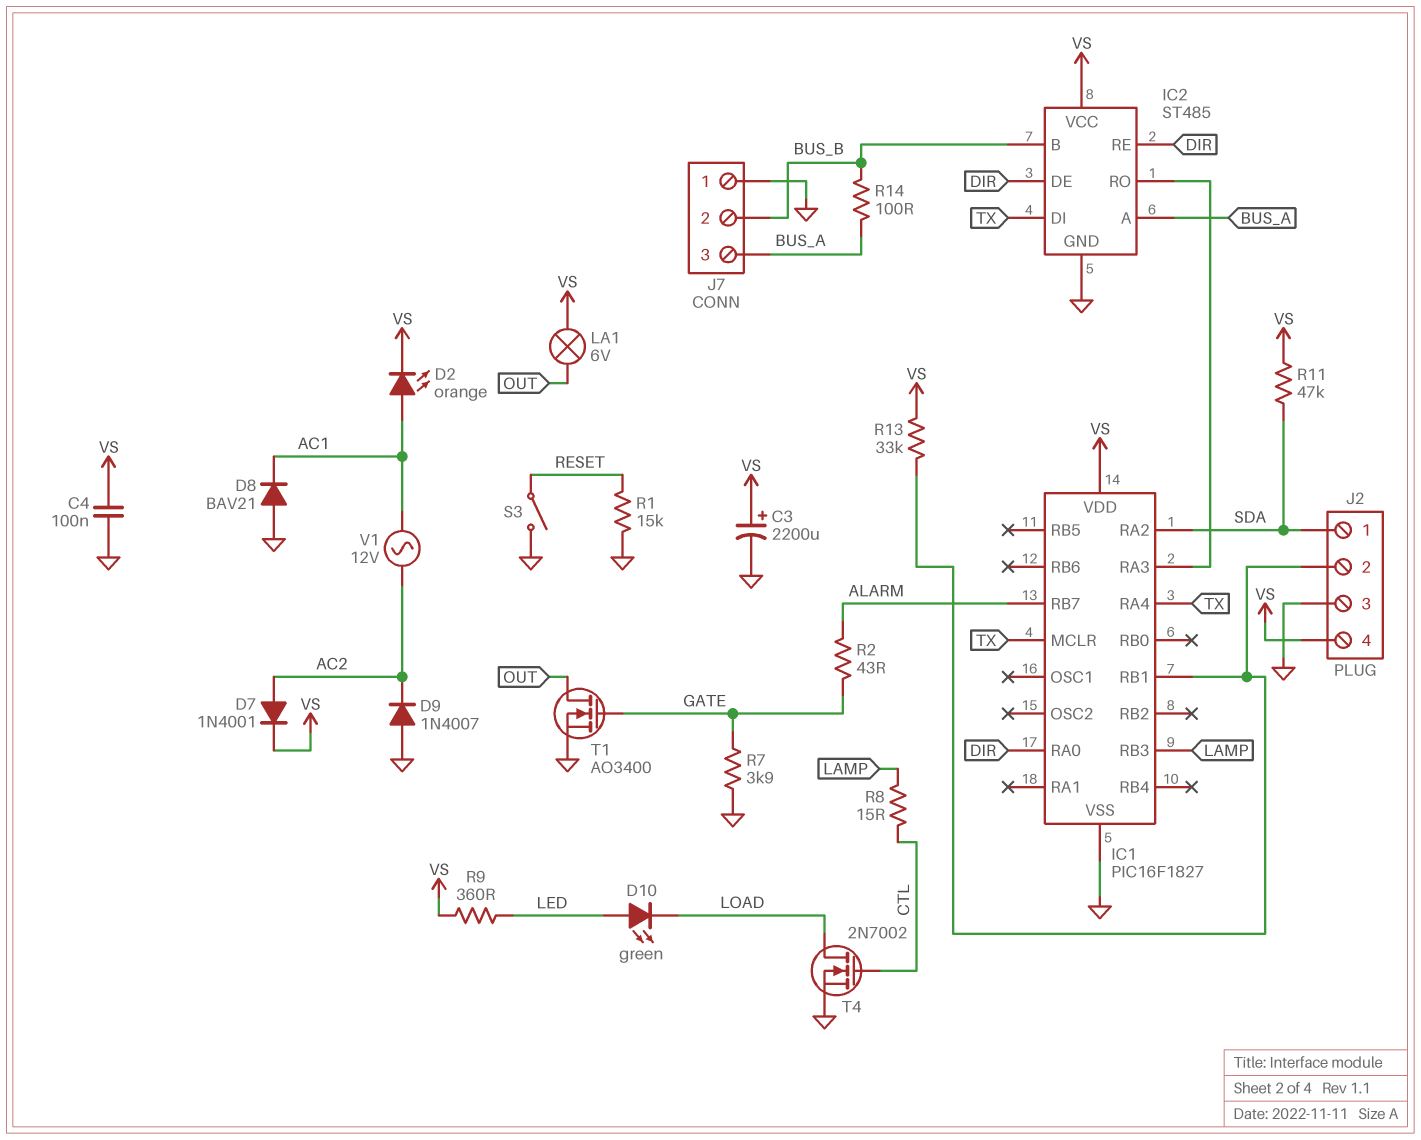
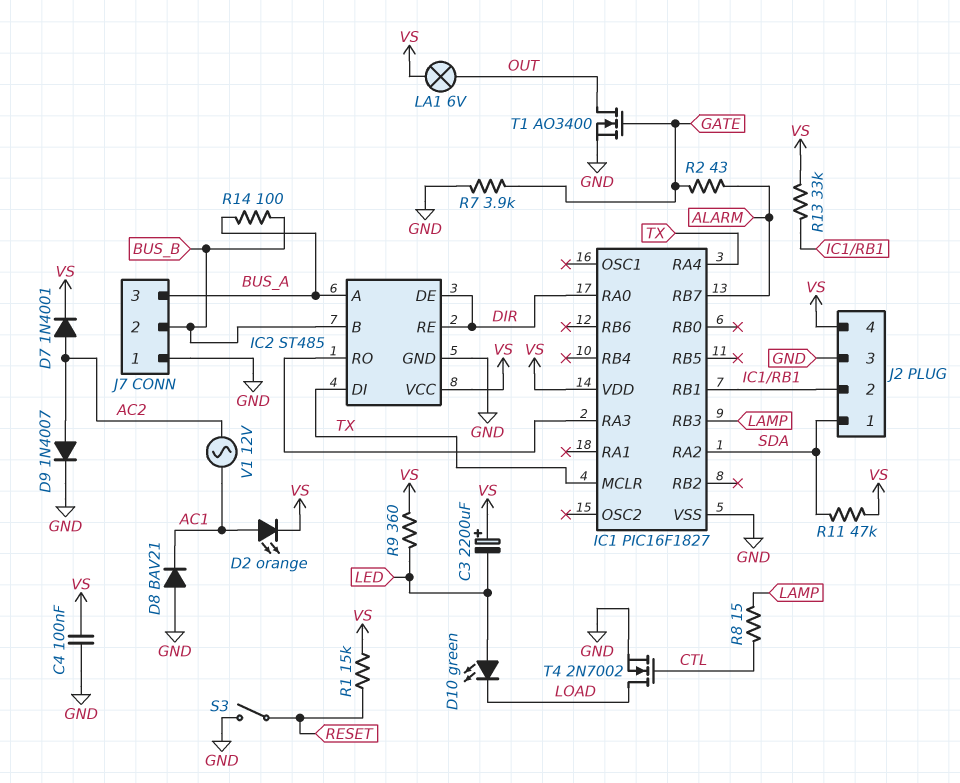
C3: 2200uF (plus VS, minus GND) -> 2200uF (plus VS, minus LED)
D9: diode 1N4007 (A GND, K AC2) -> diode 1N4007 (A AC2, K GND)
R1: 15k (GND, RESET) -> 15k (RESET, VS)

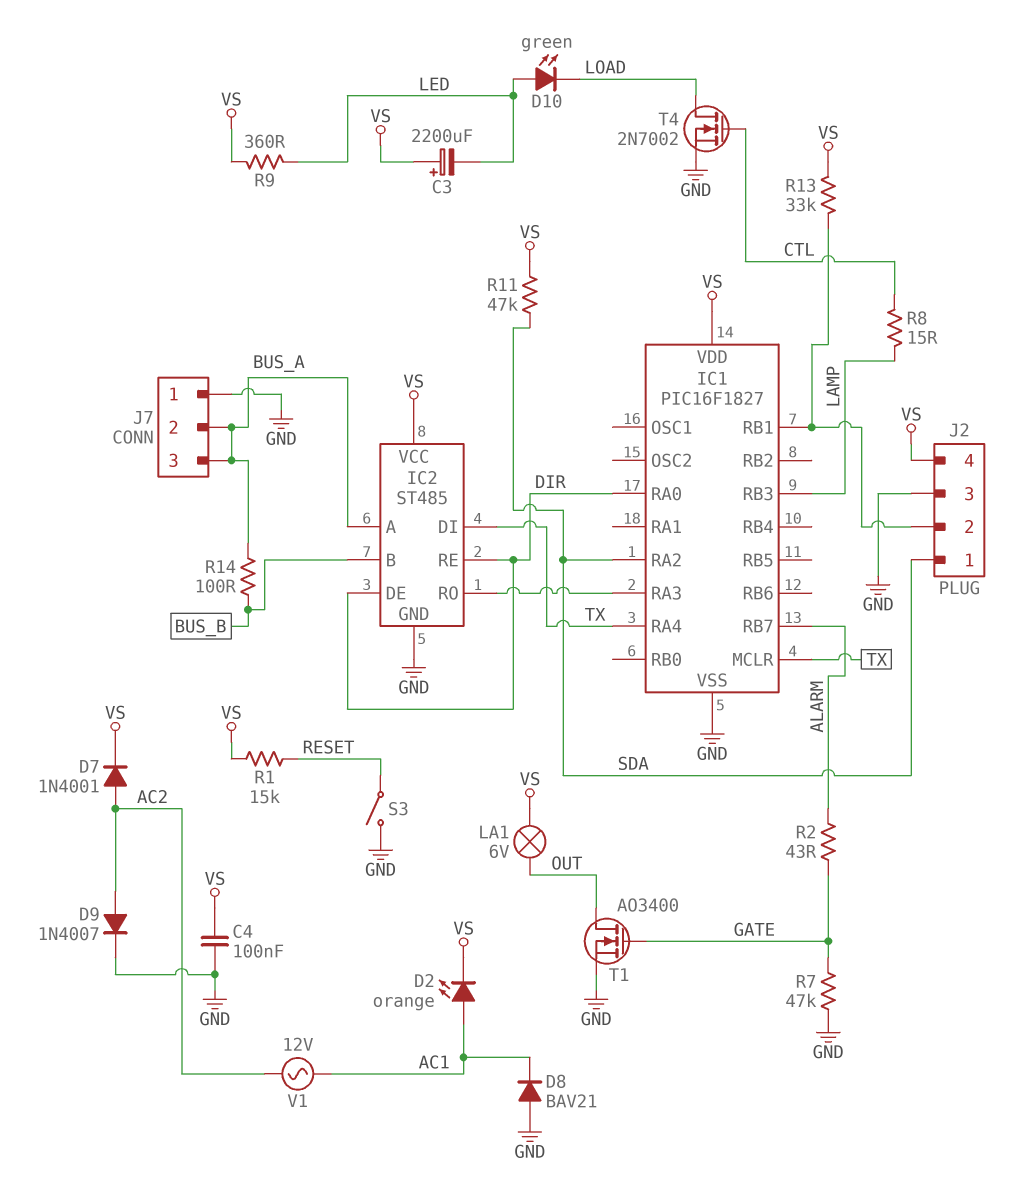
J7 pin 2: BUS_B -> BUS_A
R7: 3.9k (GATE, GND) -> 47k (GATE, GND)

